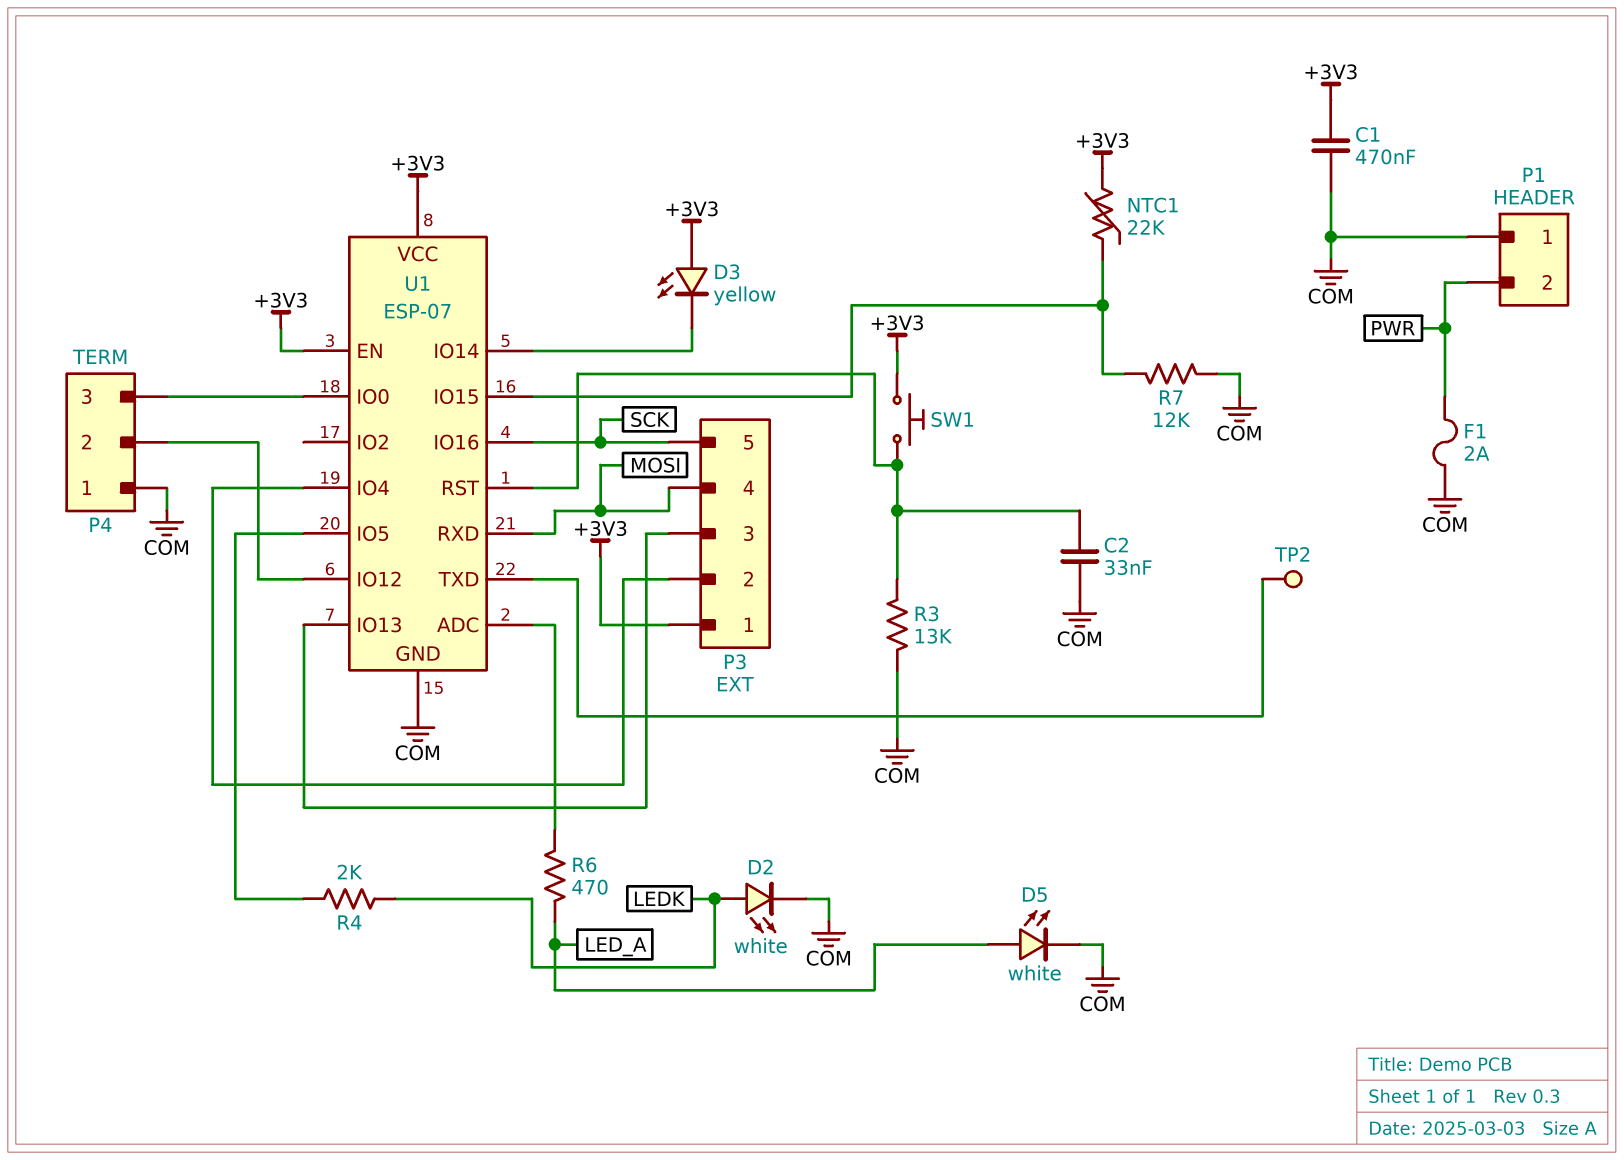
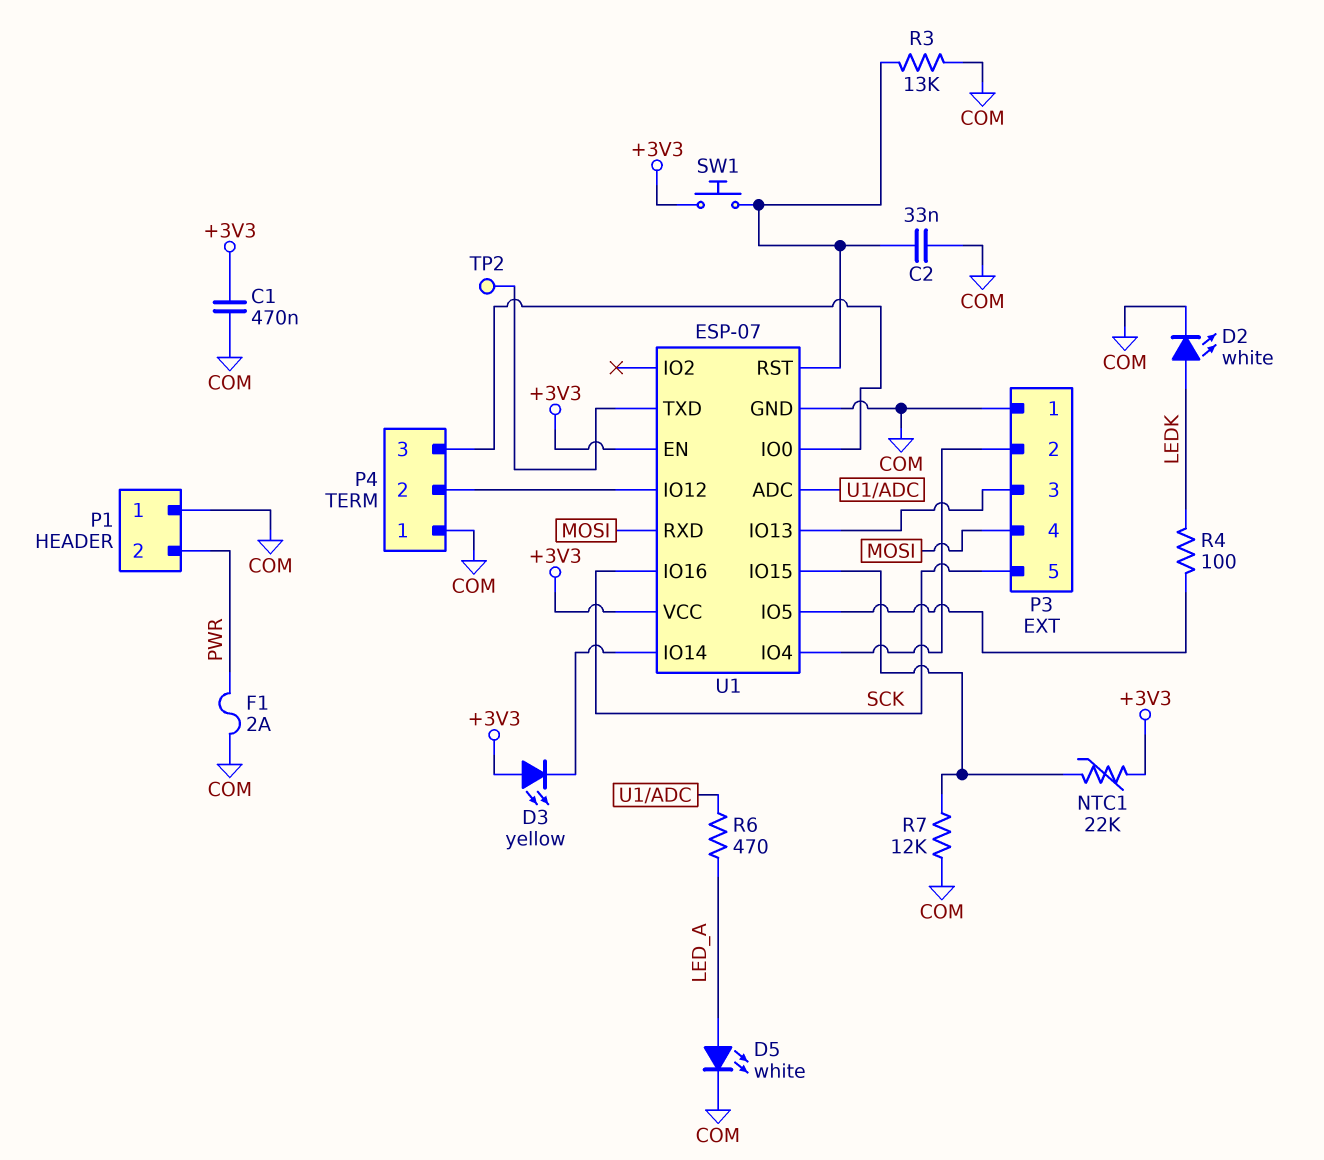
P3 pin 1: +3V3 -> COM
R4: 2k (LEDK, U1/IO5) -> 100 (LEDK, U1/IO5)

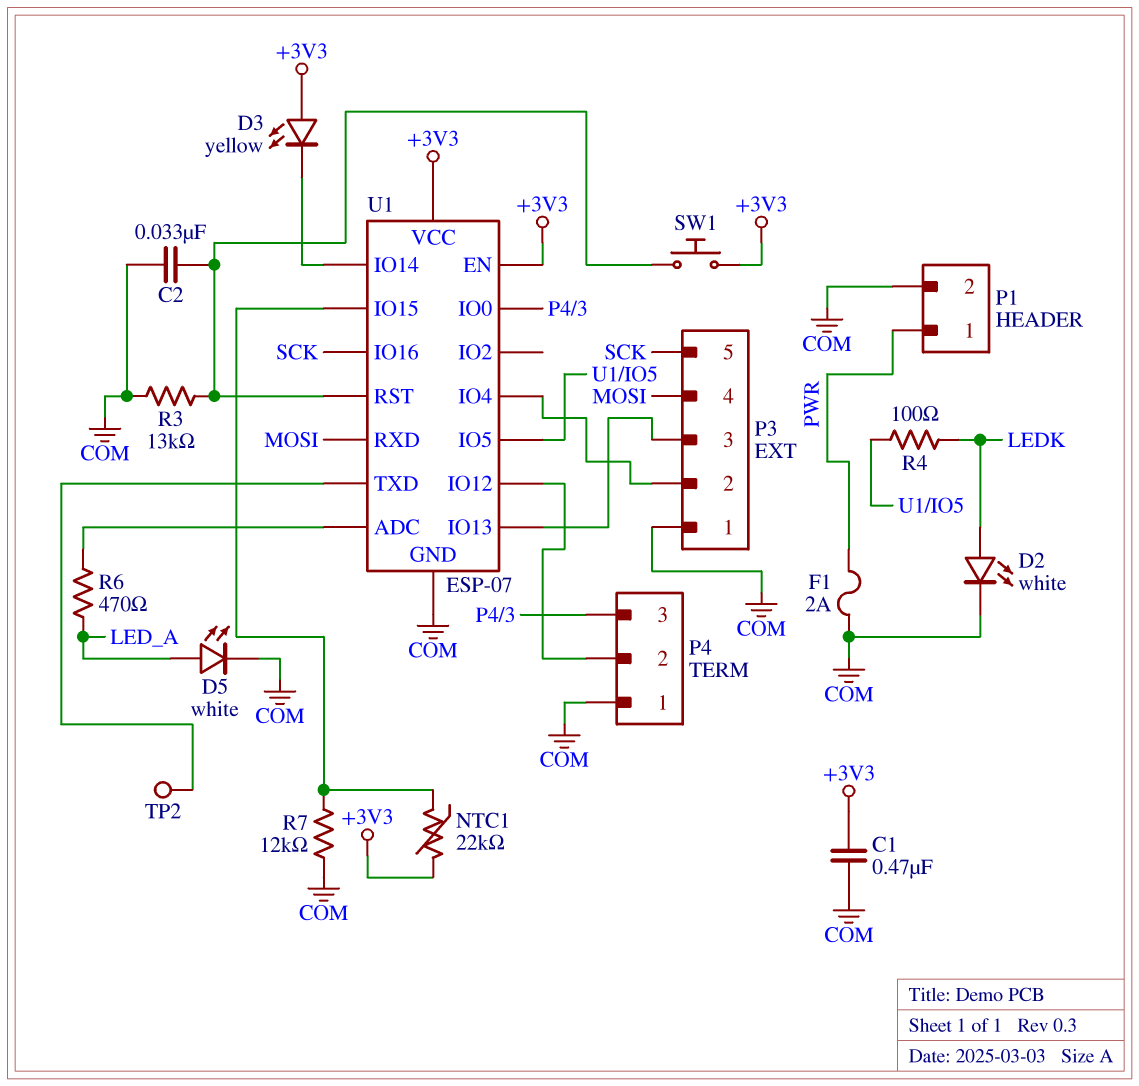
P1 pin 1: COM -> PWR
P1 pin 2: PWR -> COM

